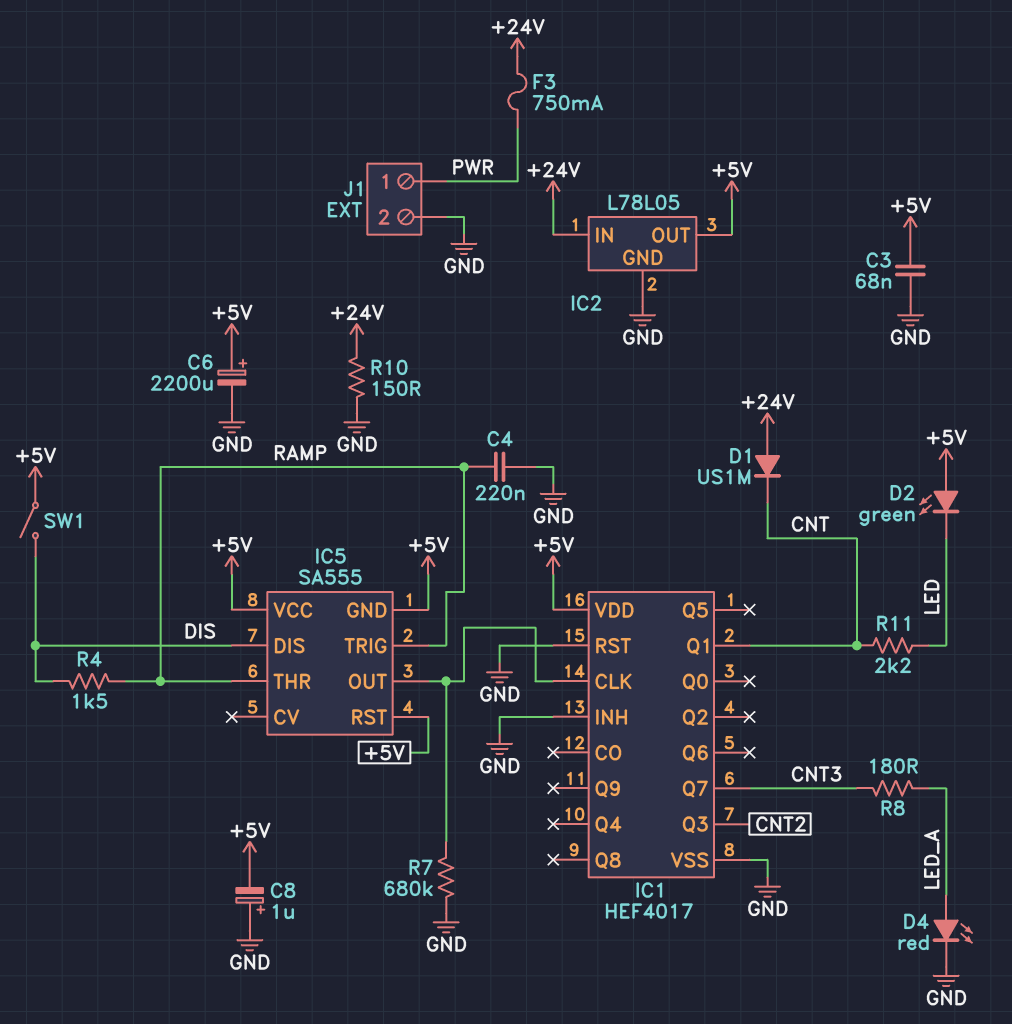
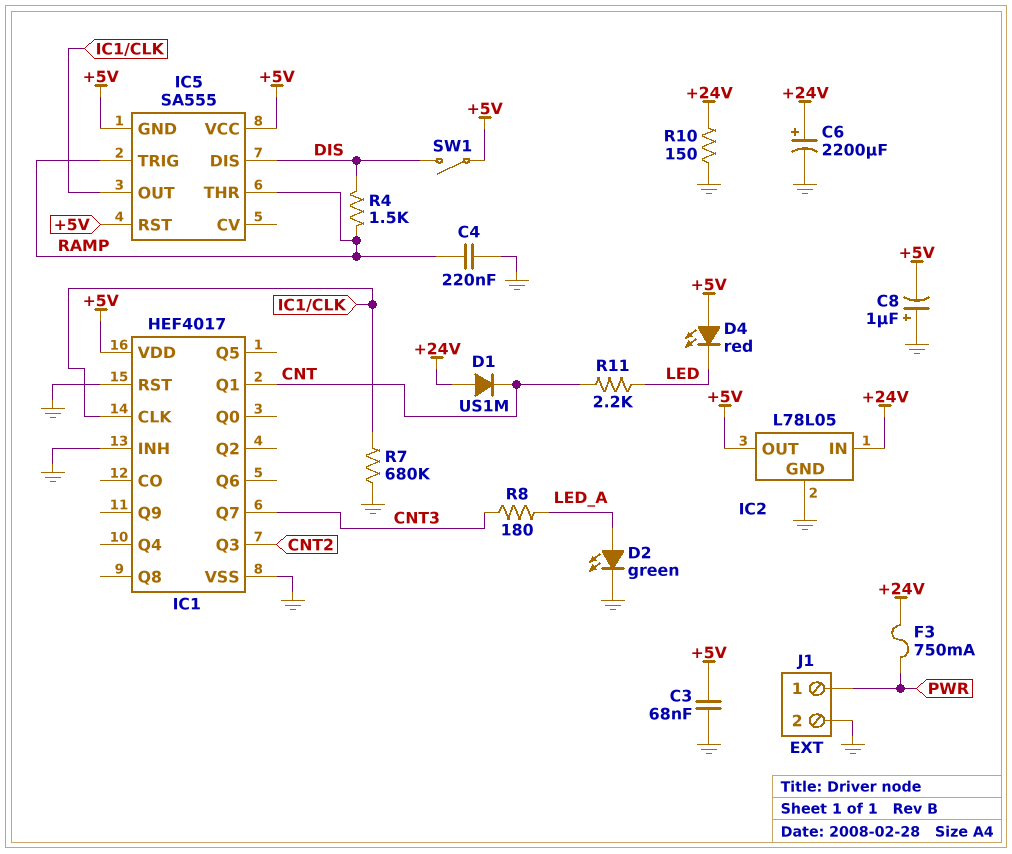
C6: 2200uF (plus +5V, minus GND) -> 2200uF (plus +24V, minus GND)
D2: LED green (A +5V, K LED) -> LED green (A LED_A, K GND)
D4: LED red (A LED_A, K GND) -> LED red (A +5V, K LED)

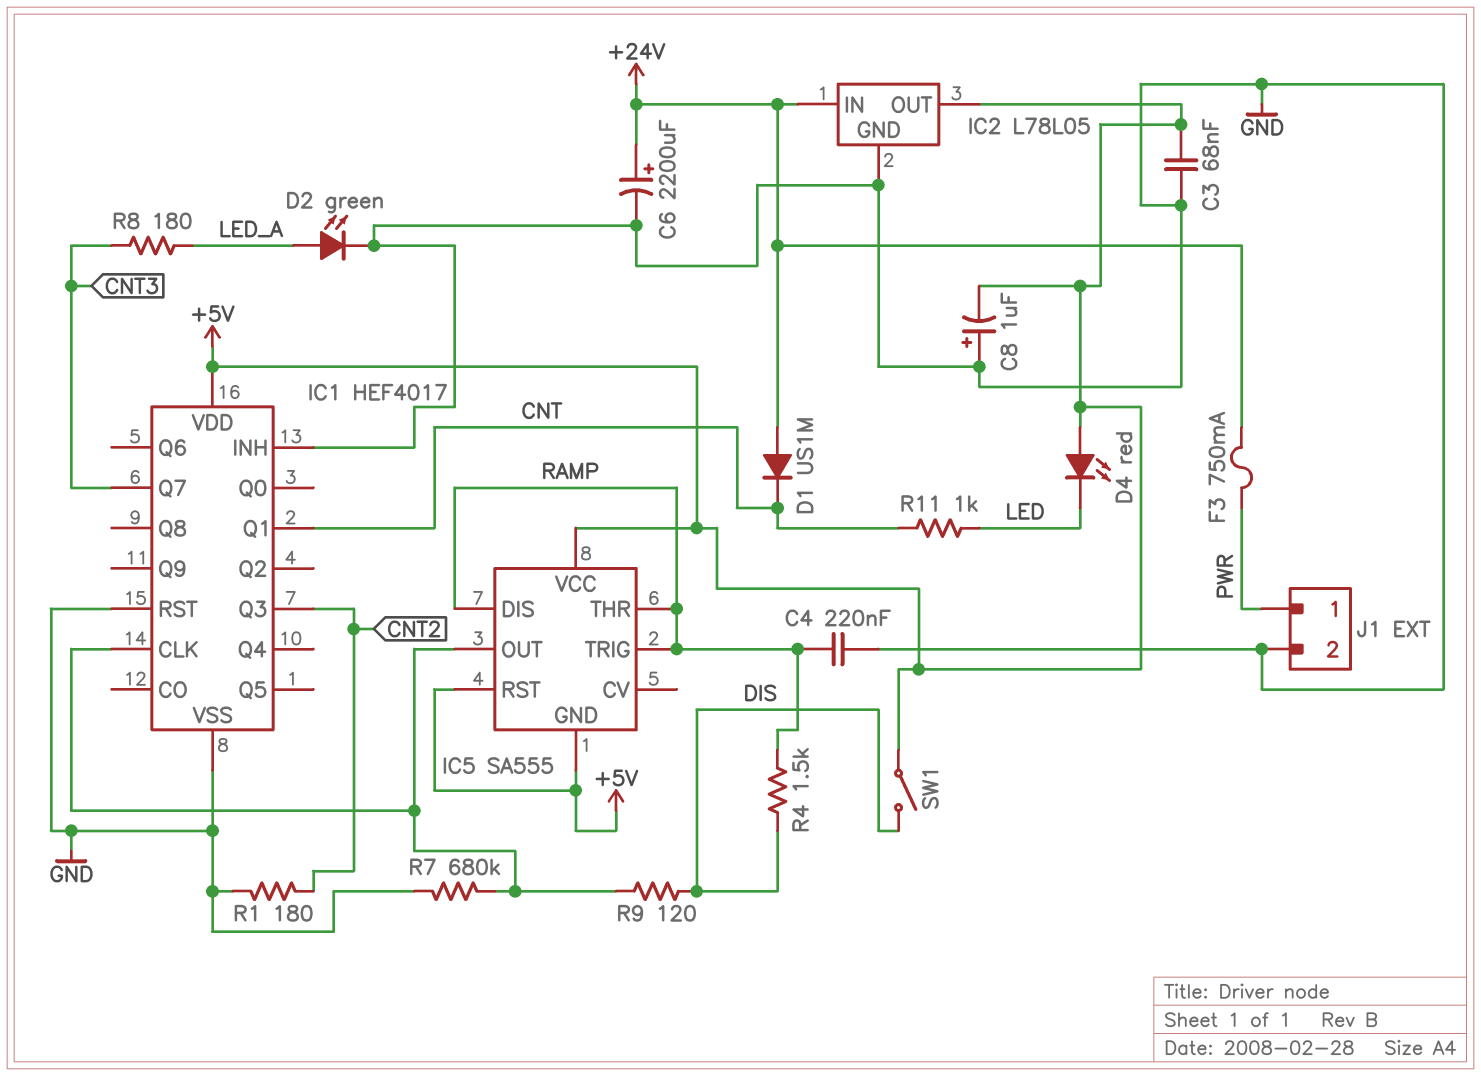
IC5 pin DIS: DIS -> RAMP
R1: none -> 180 (CNT2, GND)
R9: none -> 120 (DIS, IC1/CLK)
R10: 150 (+24V, GND) -> none
R11: 2.2k (CNT, LED) -> 1k (CNT, LED)

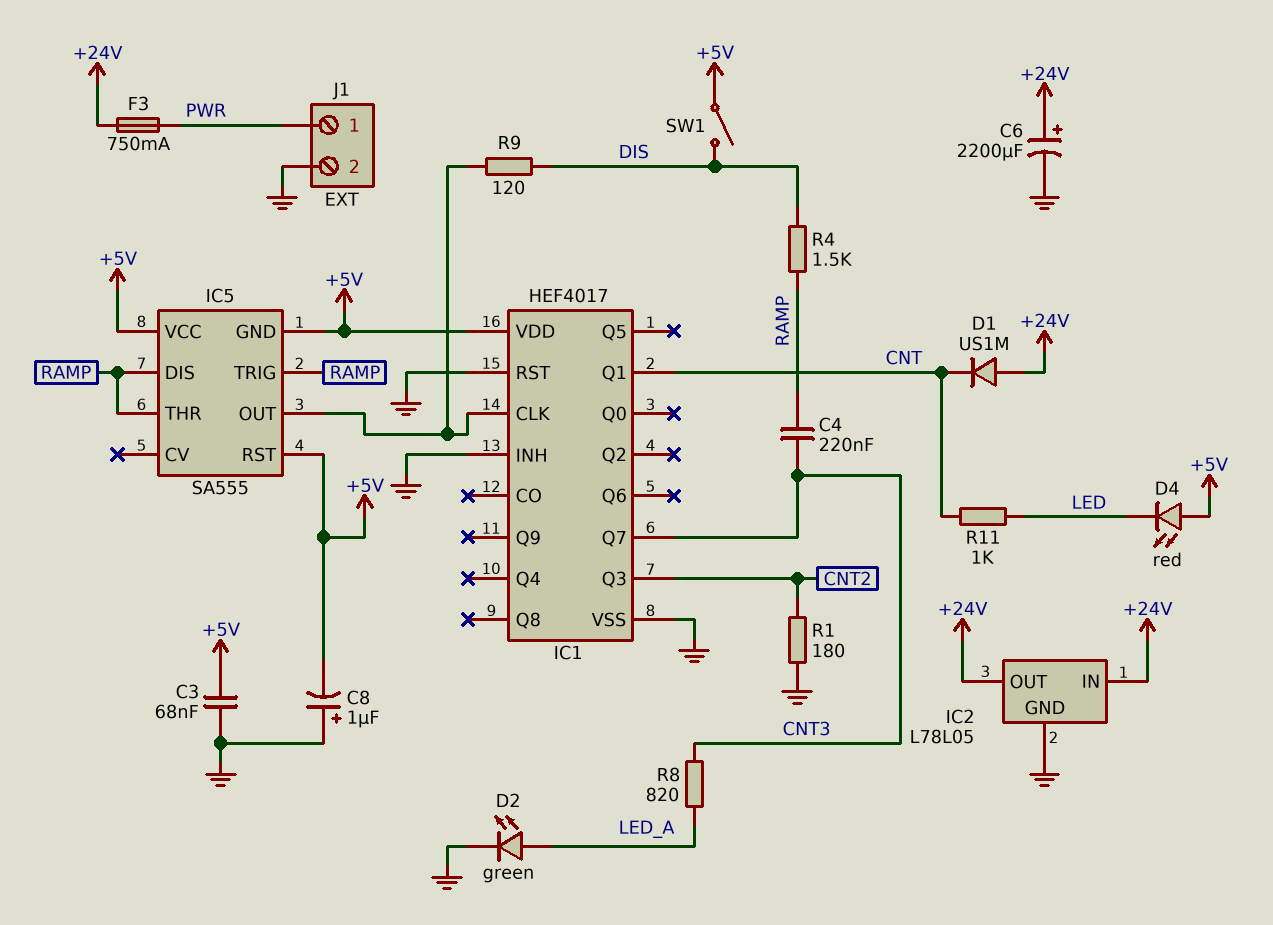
C4: 220nF (GND, RAMP) -> 220nF (CNT3, RAMP)
IC2 pin OUT: +5V -> +24V
R7: 680k (GND, IC1/CLK) -> none
R8: 180 (CNT3, LED_A) -> 820 (CNT3, LED_A)

